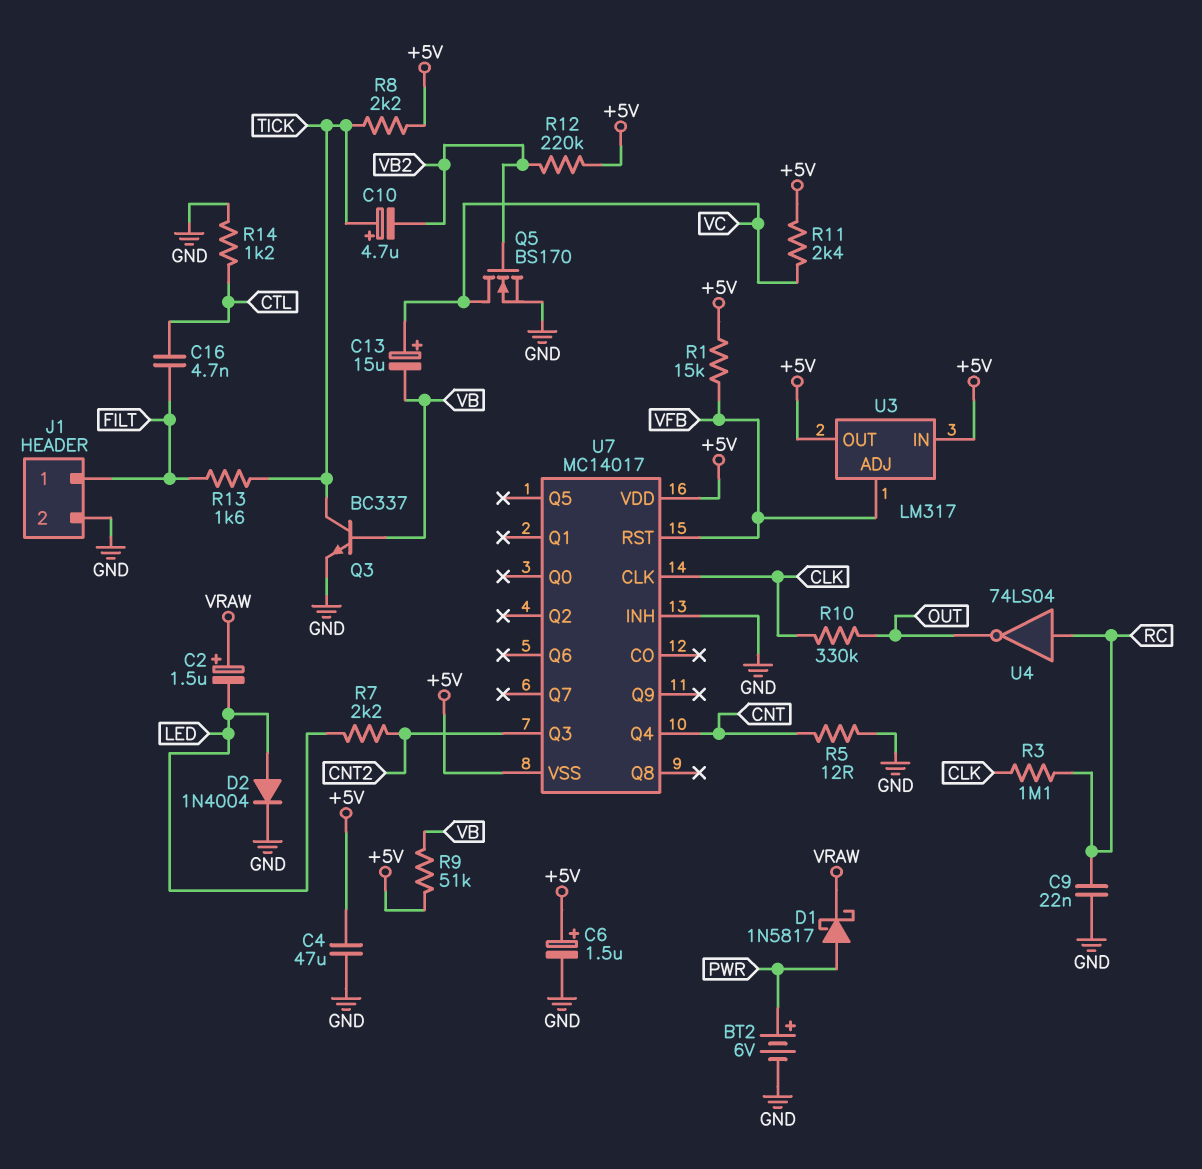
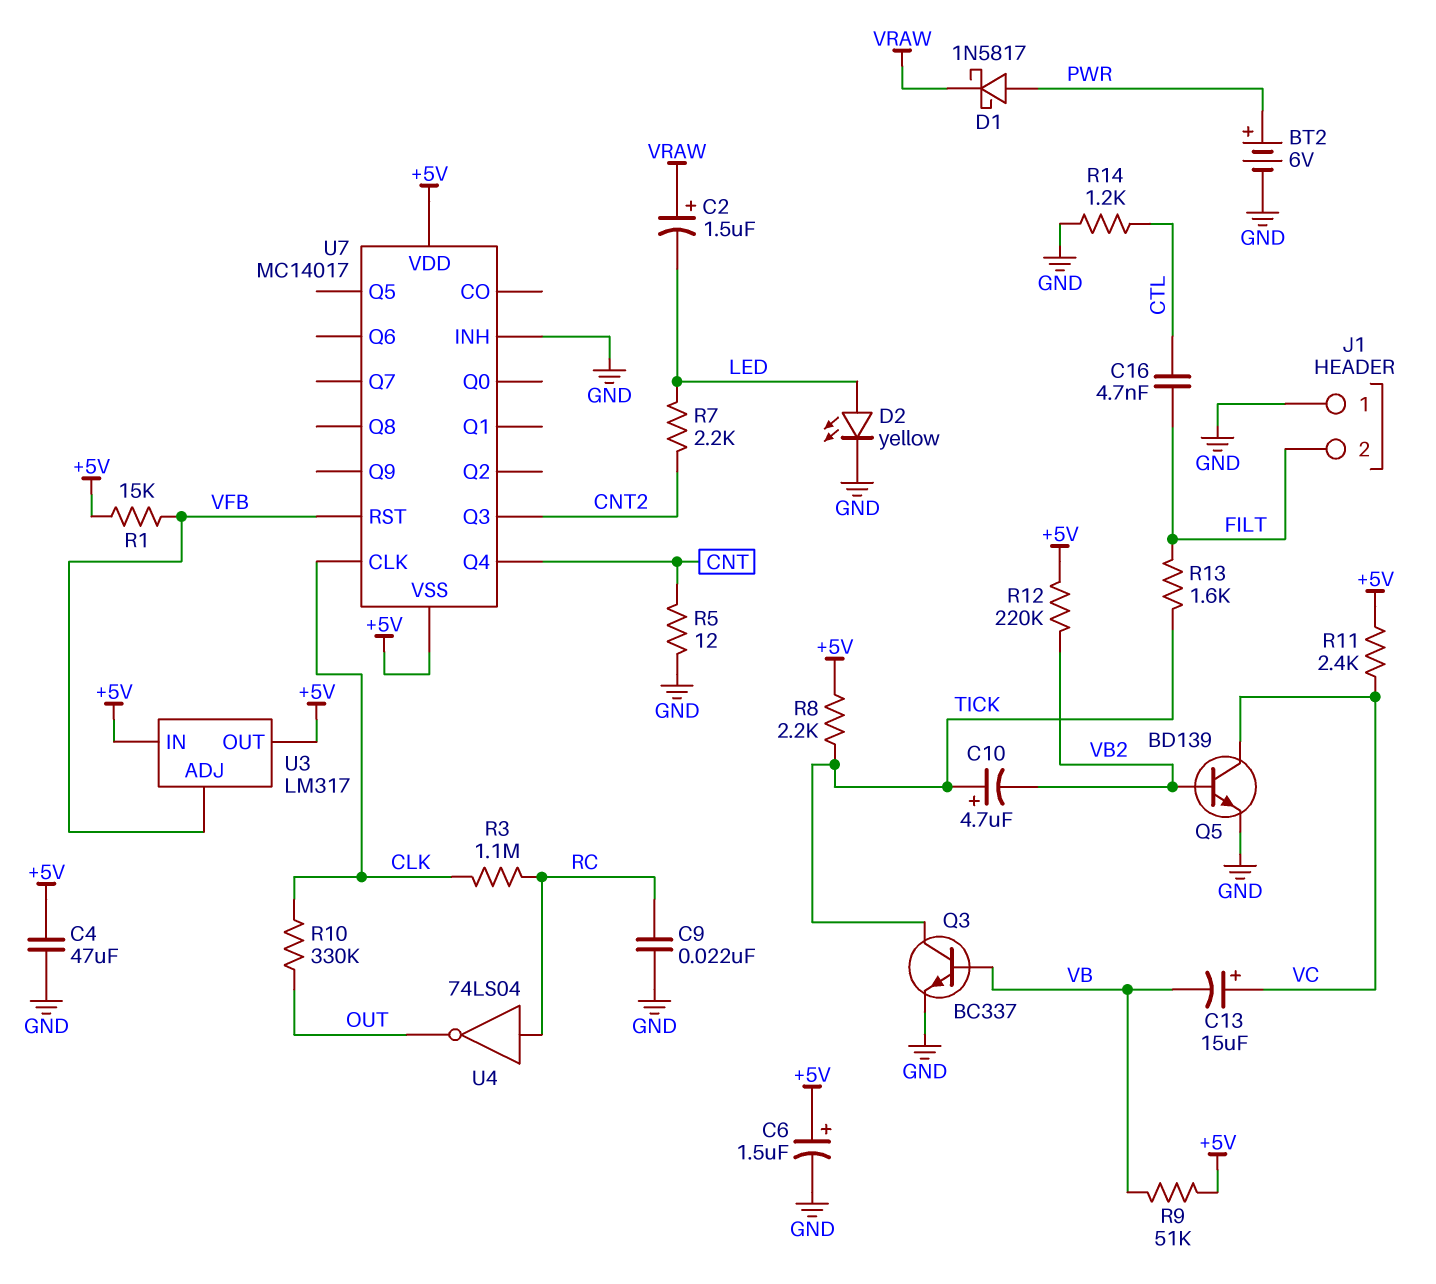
D2: diode 1N4004 (A LED, K GND) -> LED yellow (A LED, K GND)
J1 pin 1: FILT -> GND
J1 pin 2: GND -> FILT
Q5: NMOS BS170 (G VB2, D VC, S GND) -> NPN BD139 (B VB2, C VC, E GND)

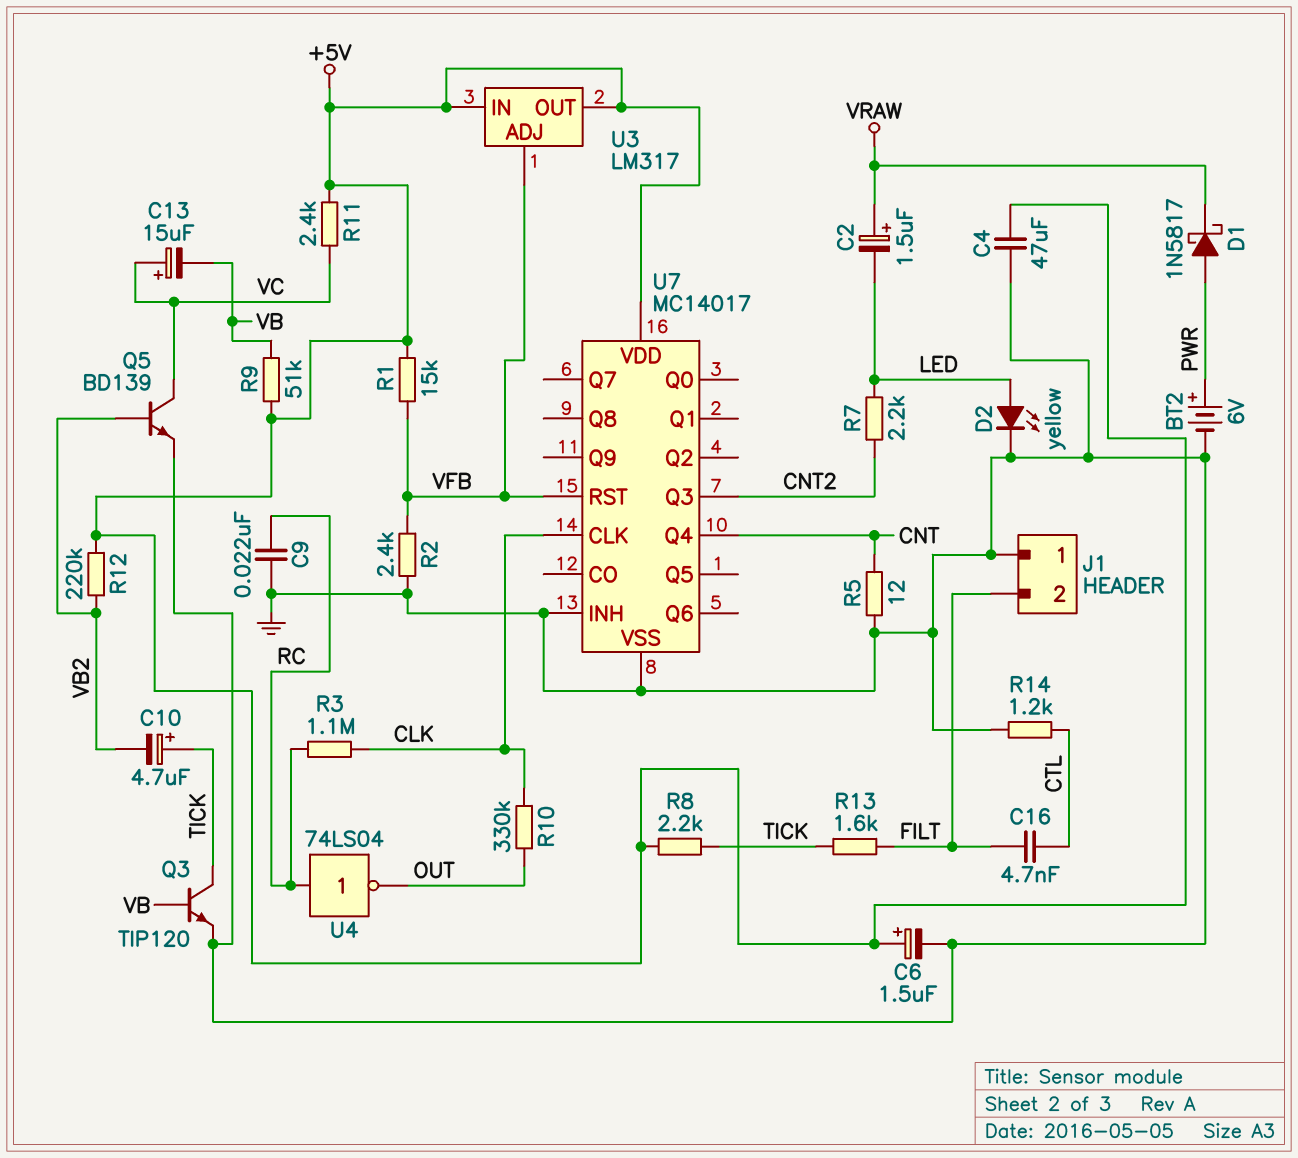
Q3: NPN BC337 (B VB, C TICK, E GND) -> NPN TIP120 (B VB, C TICK, E GND)
R2: none -> 2.4k (GND, VFB)
U7 pin VSS: +5V -> GND

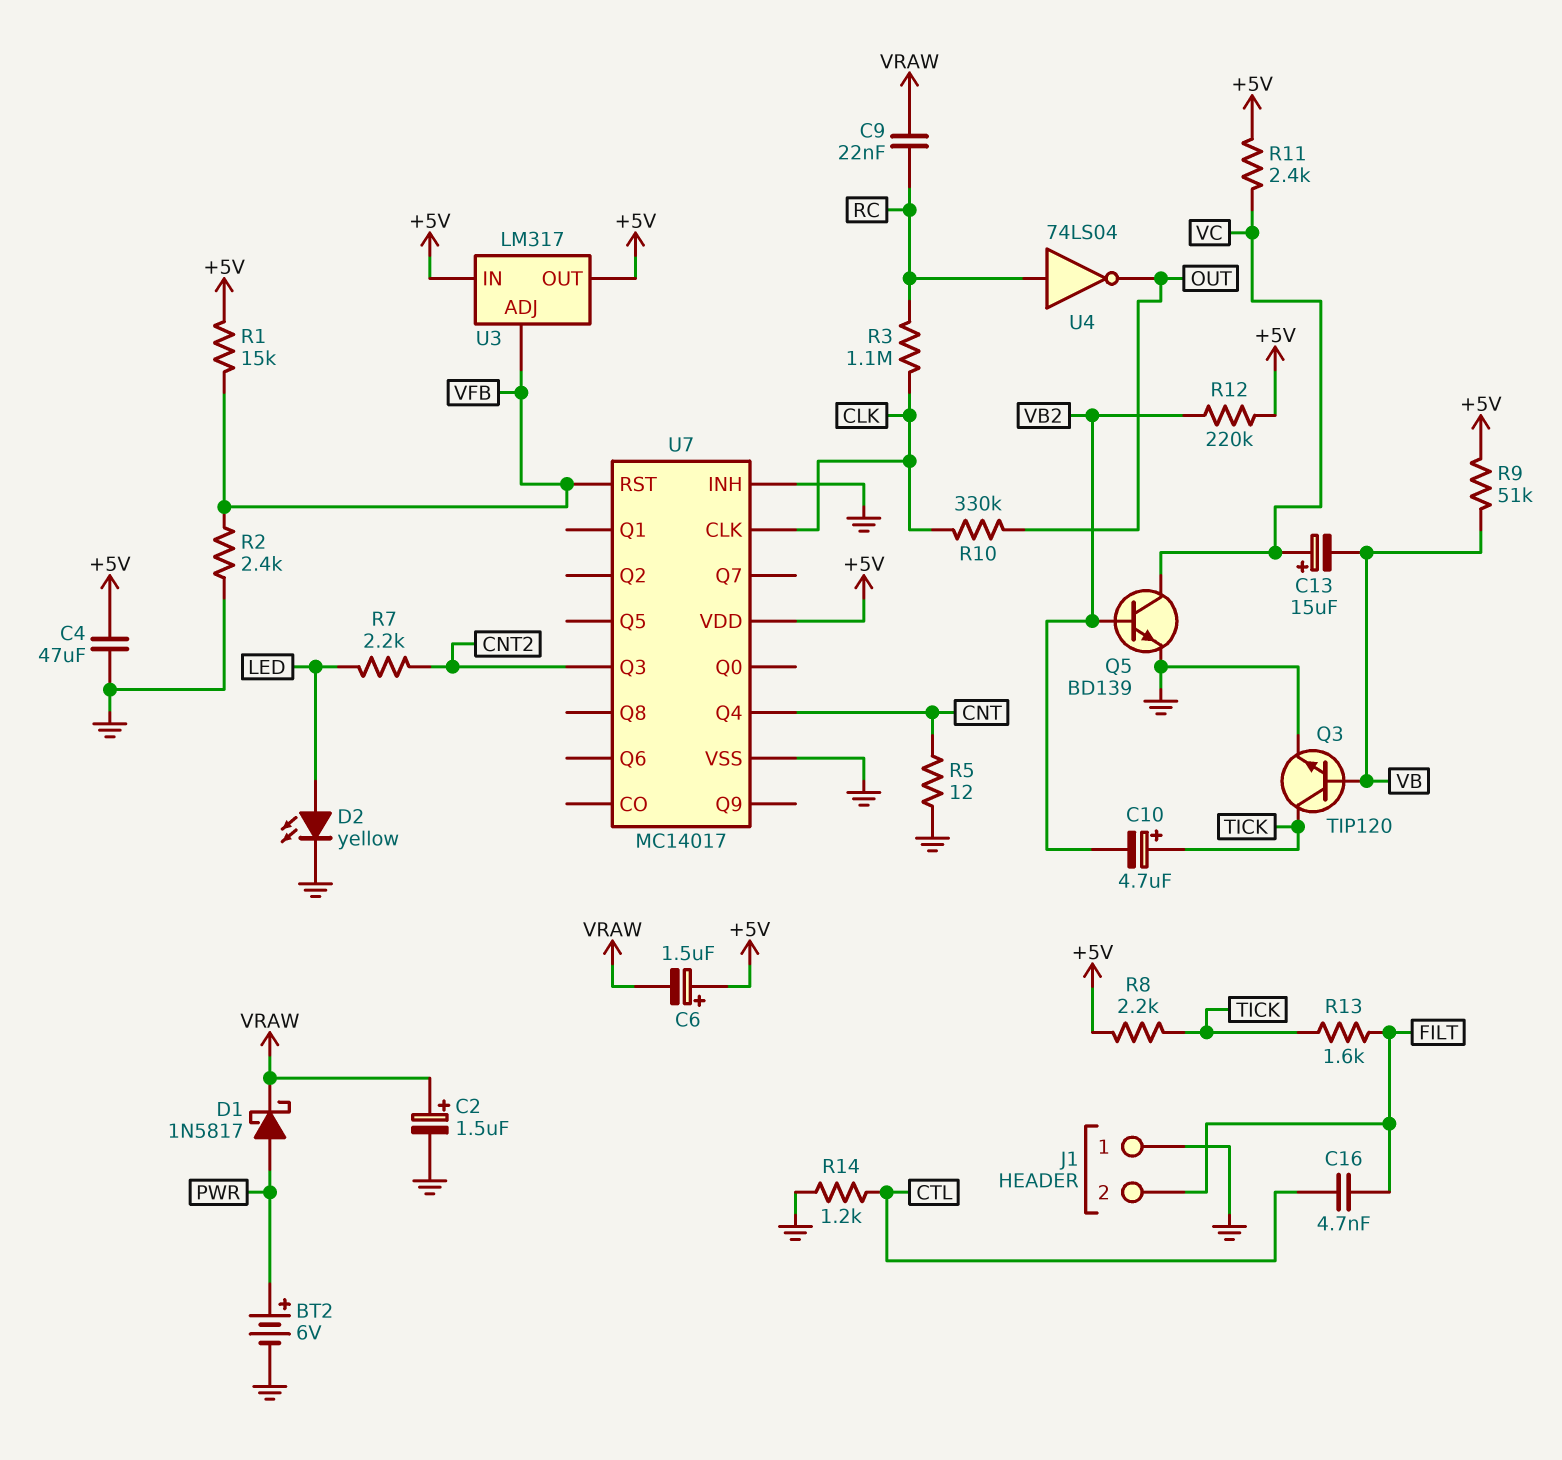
C2: 1.5uF (plus VRAW, minus LED) -> 1.5uF (plus VRAW, minus GND)
C6: 1.5uF (plus +5V, minus GND) -> 1.5uF (plus +5V, minus VRAW)
C9: 22nF (GND, RC) -> 22nF (RC, VRAW)

